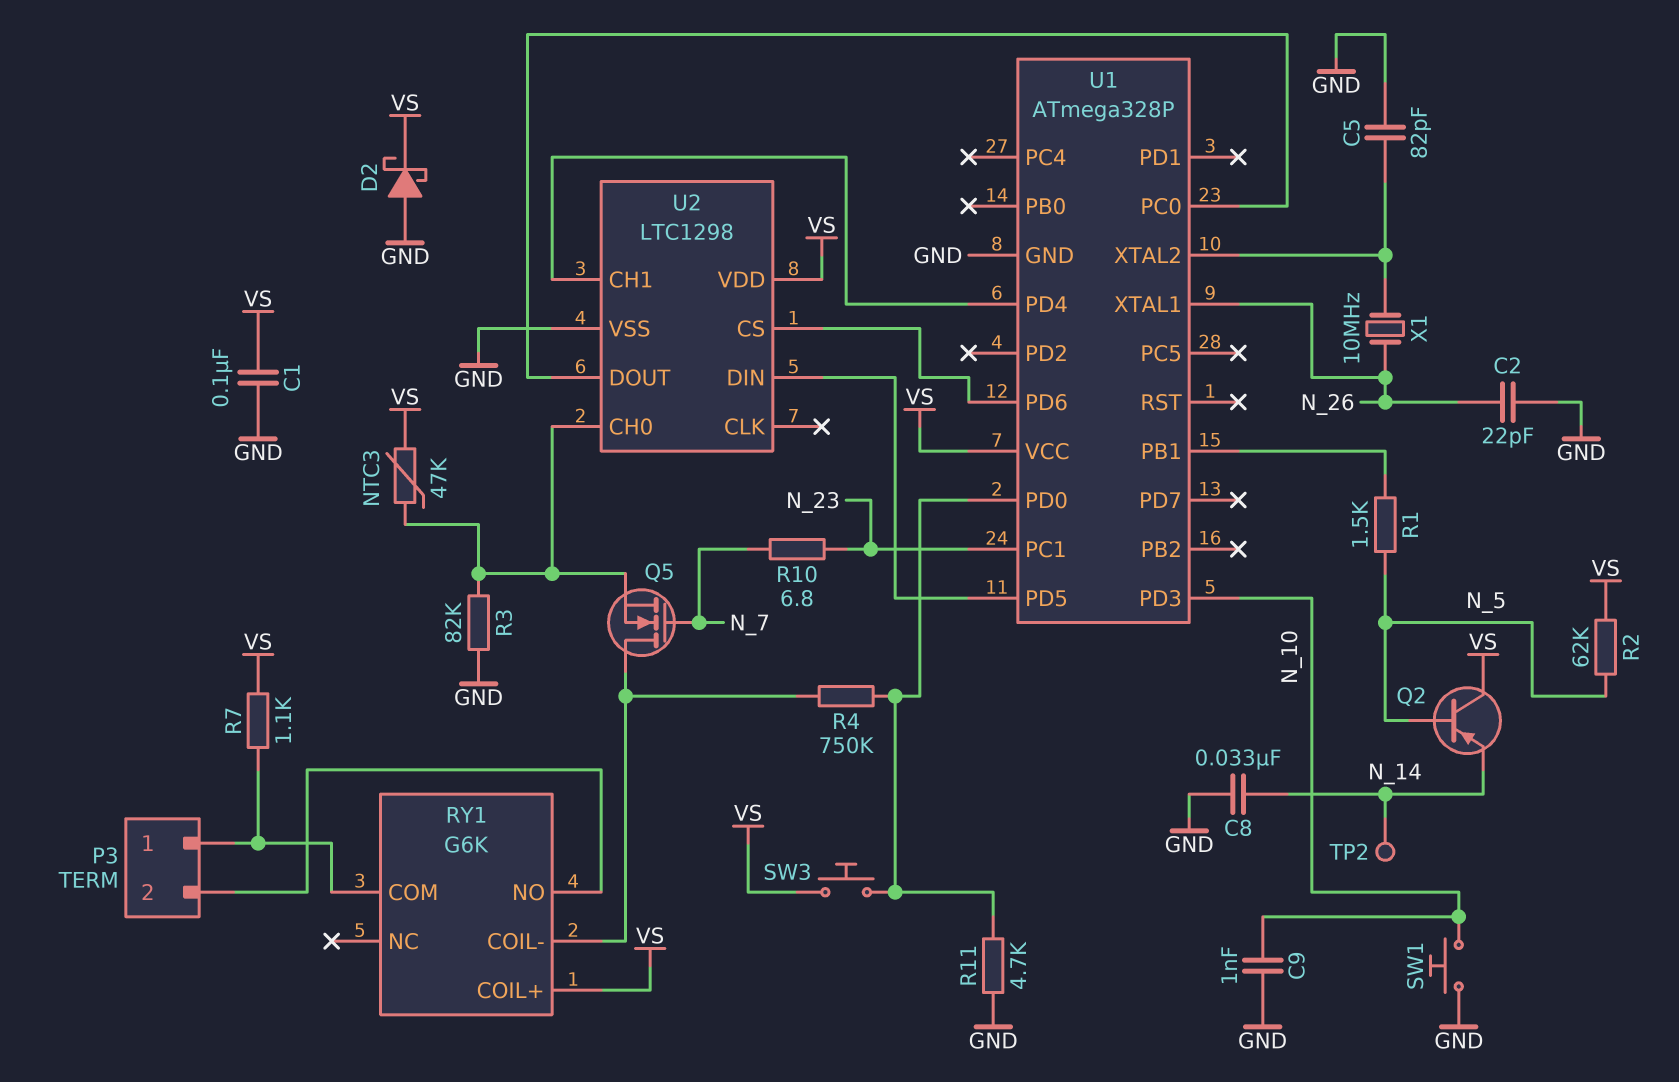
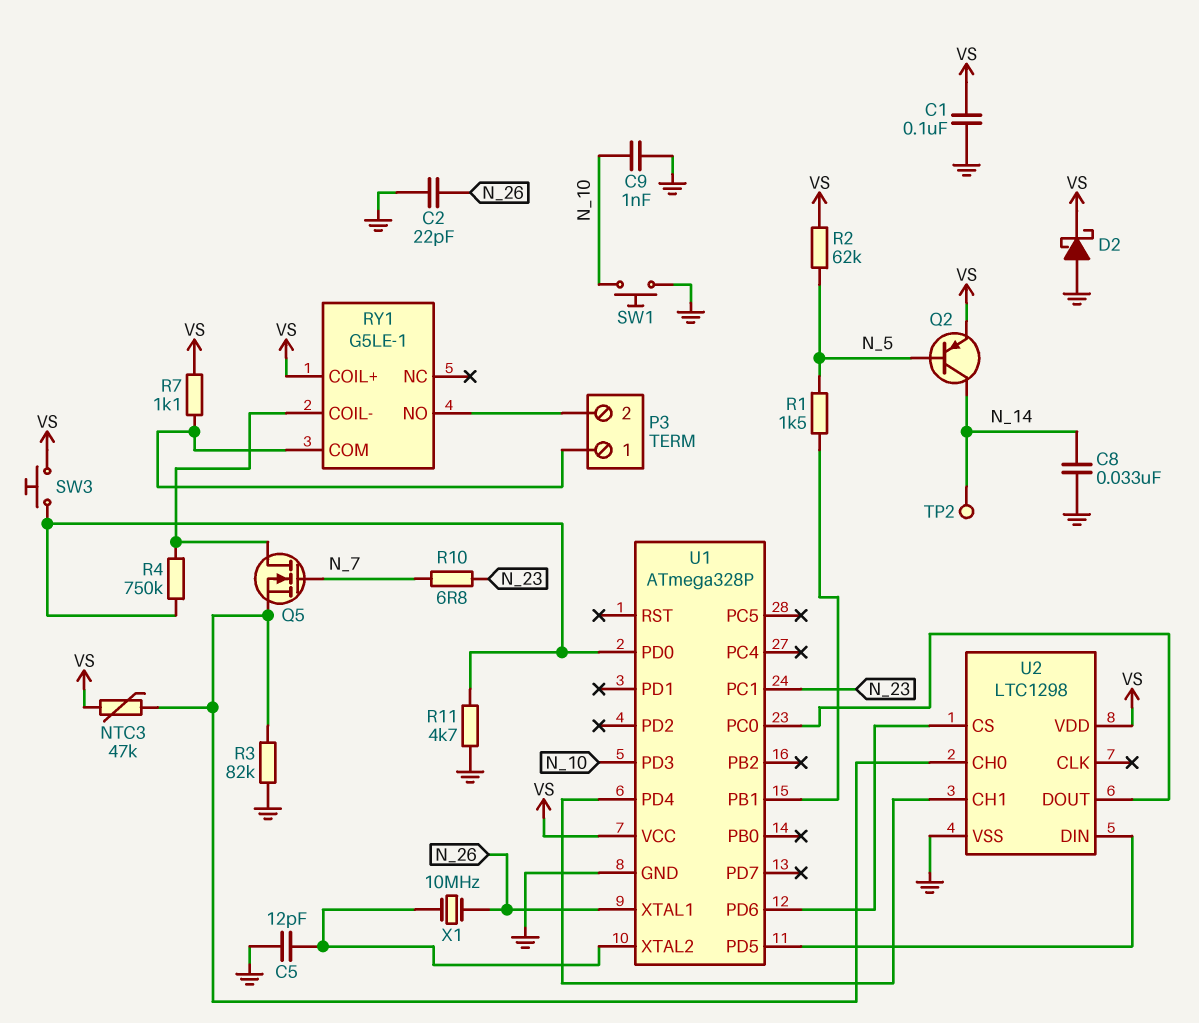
C5: 82pF (GND, U1/XTAL2) -> 12pF (GND, U1/XTAL2)
Q2: PNP (B N_5, C VS, E N_14) -> PNP (B N_5, C N_14, E VS)
RY1: G6K -> G5LE-1

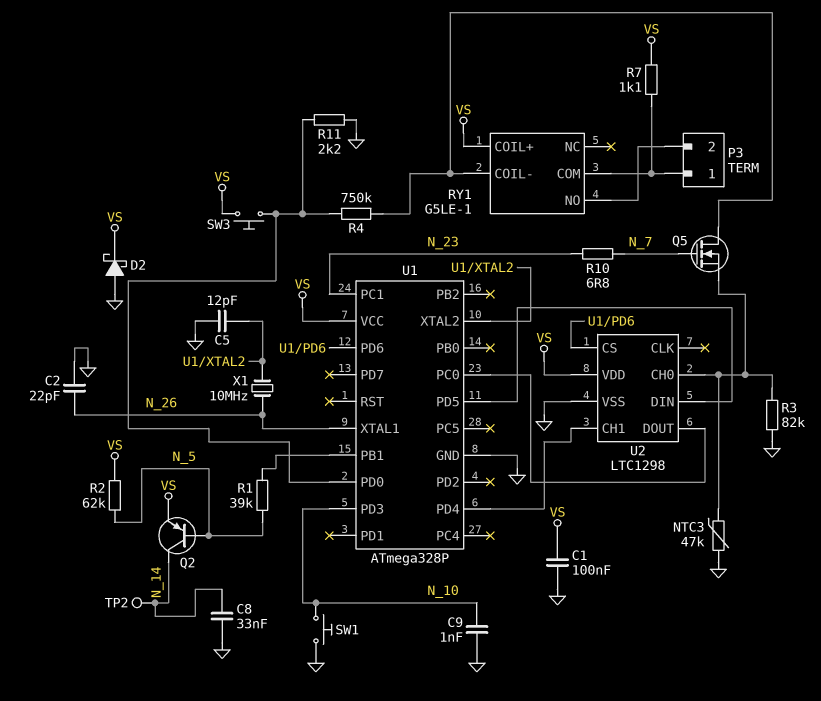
NTC3: 47k (U2/CH0, VS) -> 47k (GND, U2/CH0)
R1: 1.5k (N_5, U1/PB1) -> 39k (N_5, U1/PB1)
R11: 4.7k (GND, U1/PD0) -> 2.2k (GND, U1/PD0)

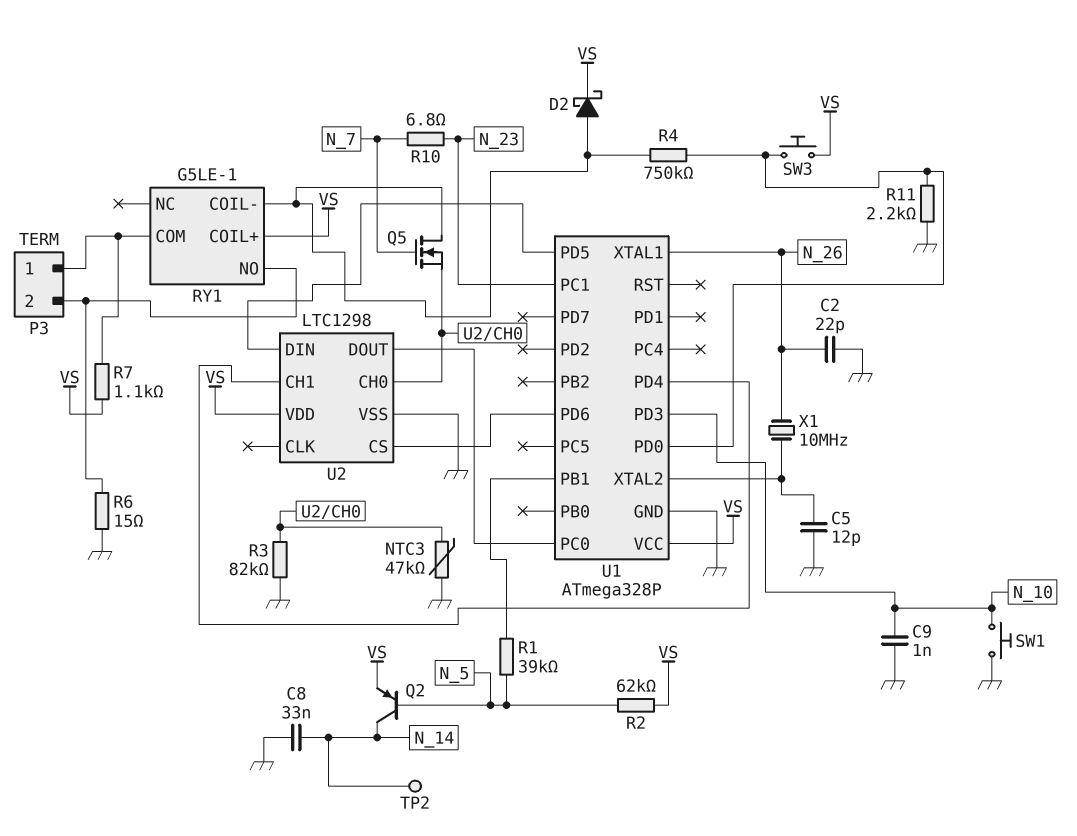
C1: 100nF (GND, VS) -> none
D2: schottky (A GND, K VS) -> schottky (A RY1/COIL-, K VS)
R6: none -> 15 (GND, P3/2)

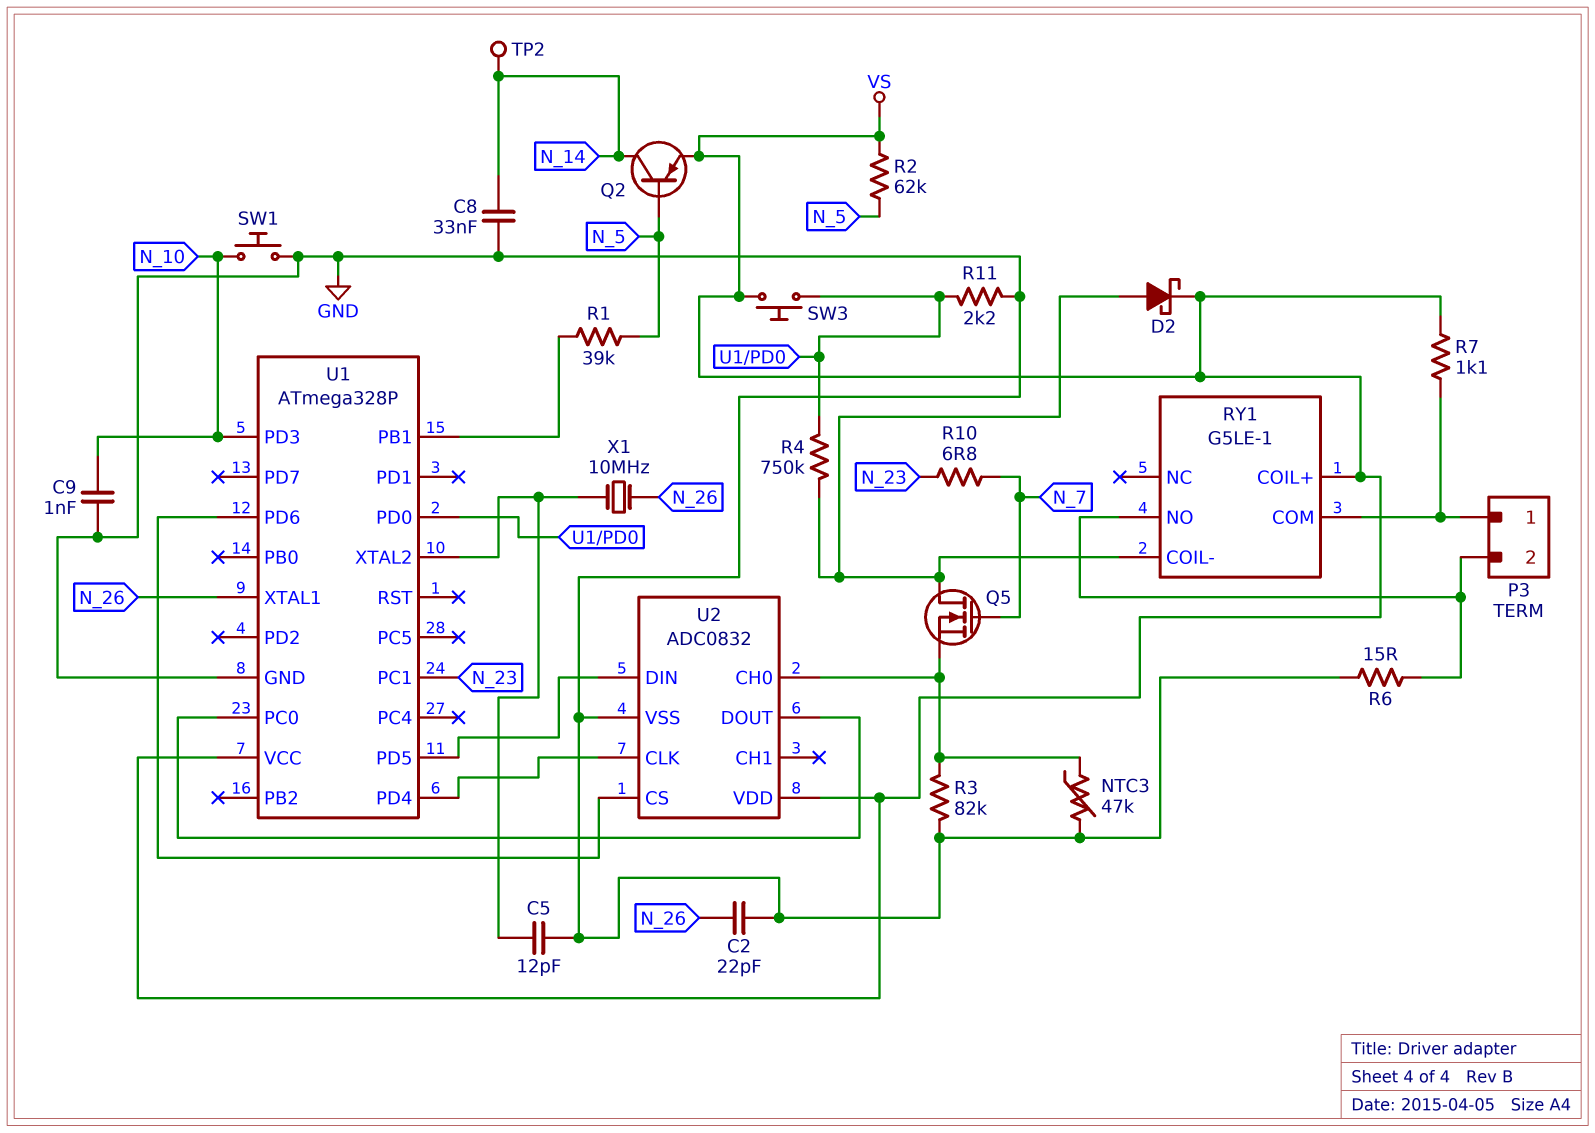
U2: LTC1298 -> ADC0832
U2 pin CH1: U1/PD4 -> none
U2 pin CLK: none -> U1/PD4

